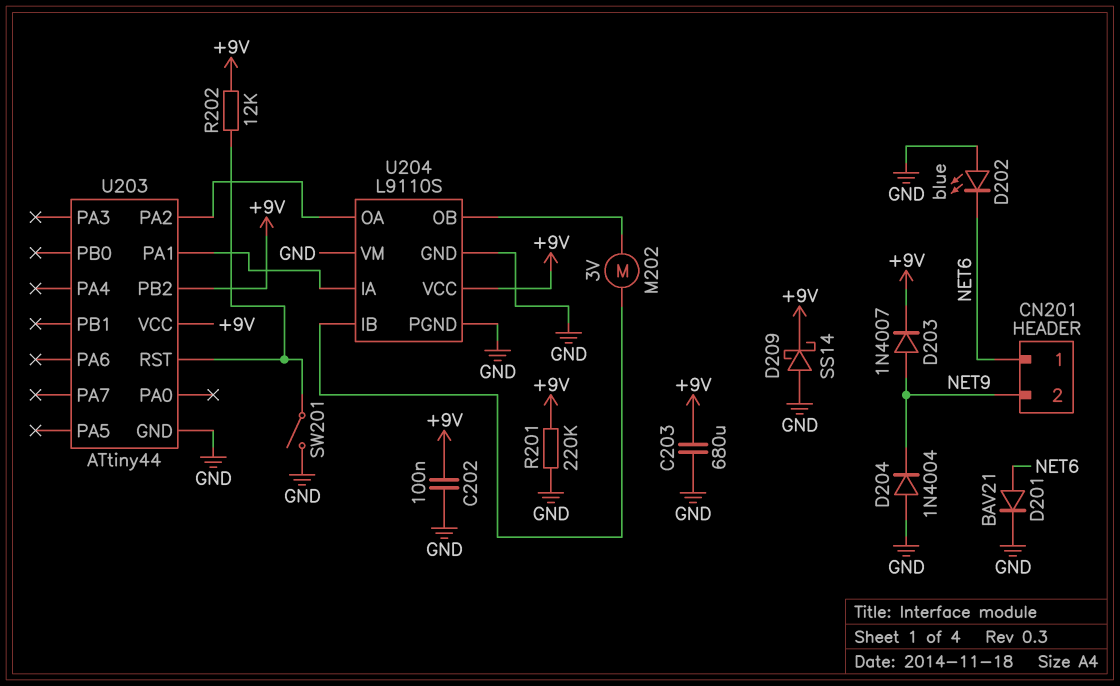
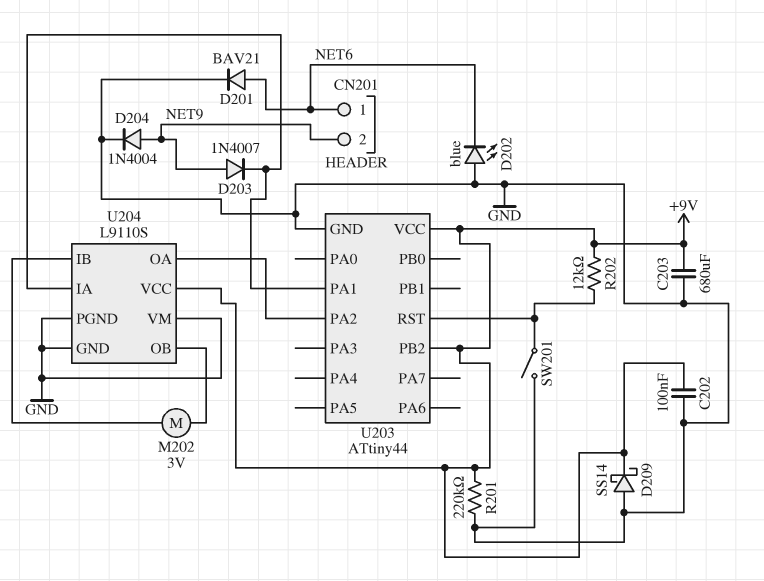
D203: diode 1N4007 (A NET9, K +9V) -> diode 1N4007 (A NET9, K U203/PA1)
D204: diode 1N4004 (A GND, K NET9) -> diode 1N4004 (A NET9, K GND)

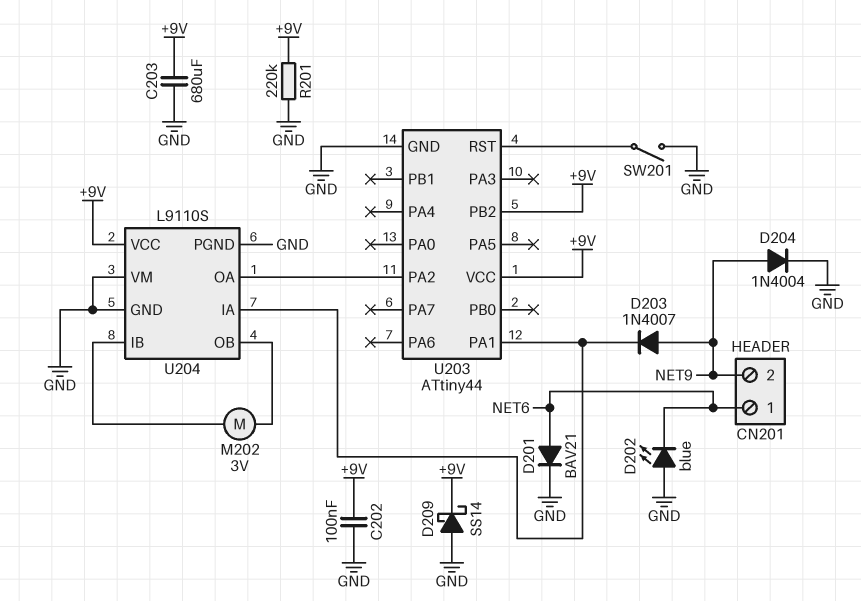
R202: 12k (+9V, U203/RST) -> none

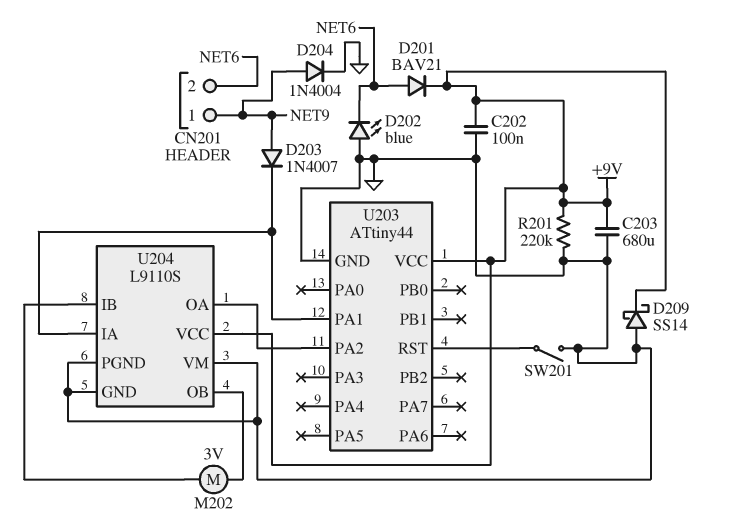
CN201 pin 1: NET6 -> NET9
CN201 pin 2: NET9 -> NET6
D201: diode BAV21 (A NET6, K GND) -> diode BAV21 (A NET6, K +9V)
U203 pin PB2: +9V -> none

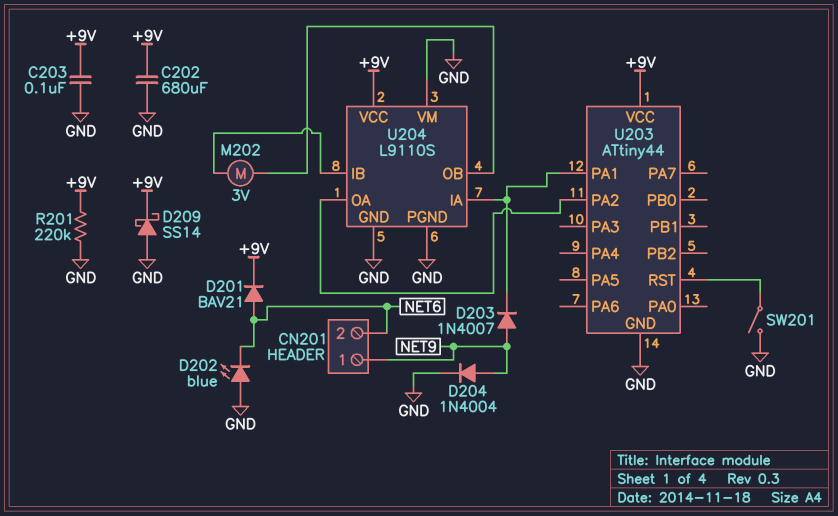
C202: 100nF (+9V, GND) -> 680uF (+9V, GND)
C203: 680uF (+9V, GND) -> 100nF (+9V, GND)

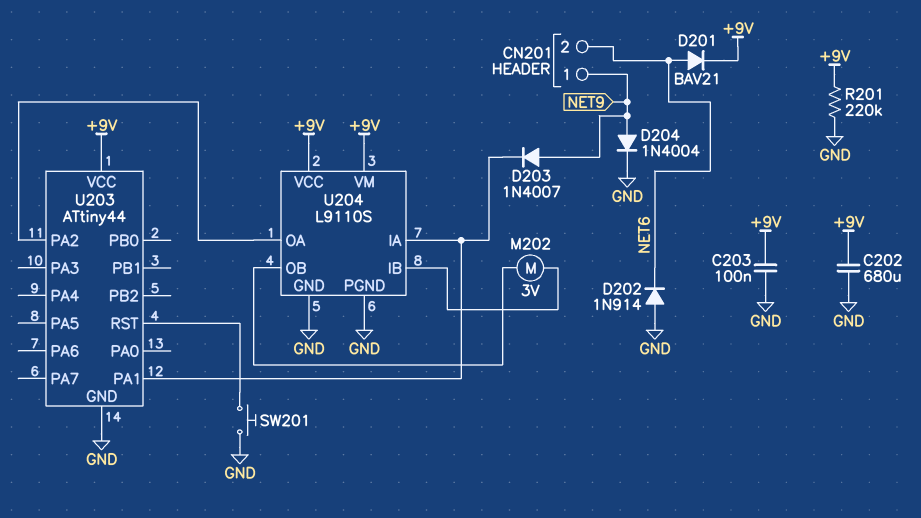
D202: LED blue (A GND, K NET6) -> diode 1N914 (A GND, K NET6)
D209: schottky SS14 (A GND, K +9V) -> none
SW201: switch (GND, U203/RST) -> button (GND, U203/RST)
U204 pin VM: GND -> +9V

